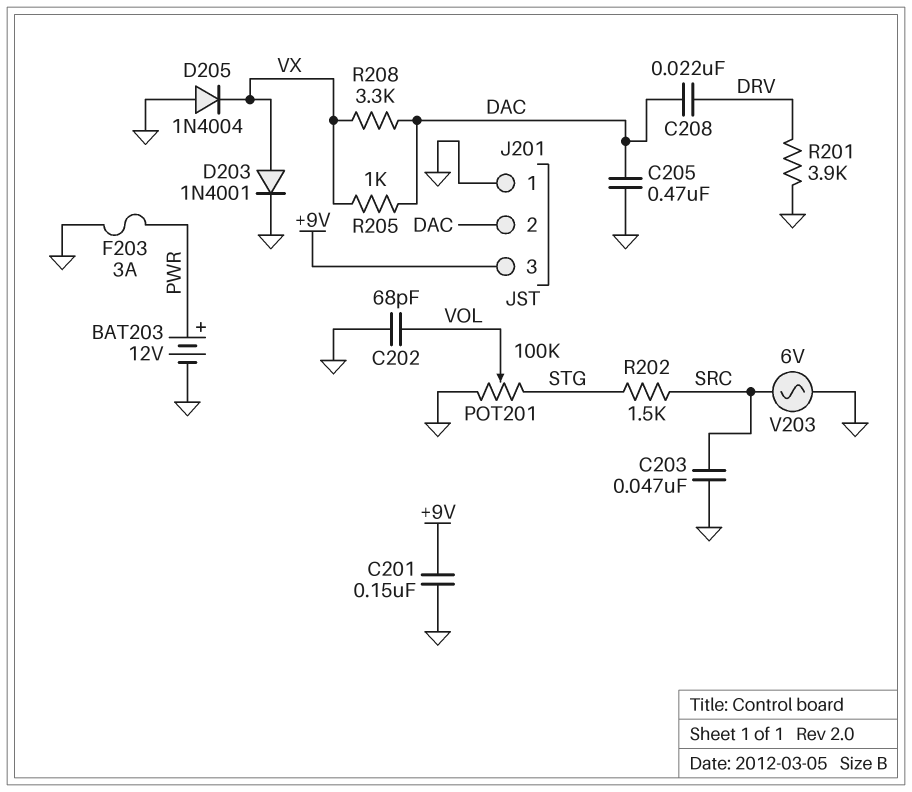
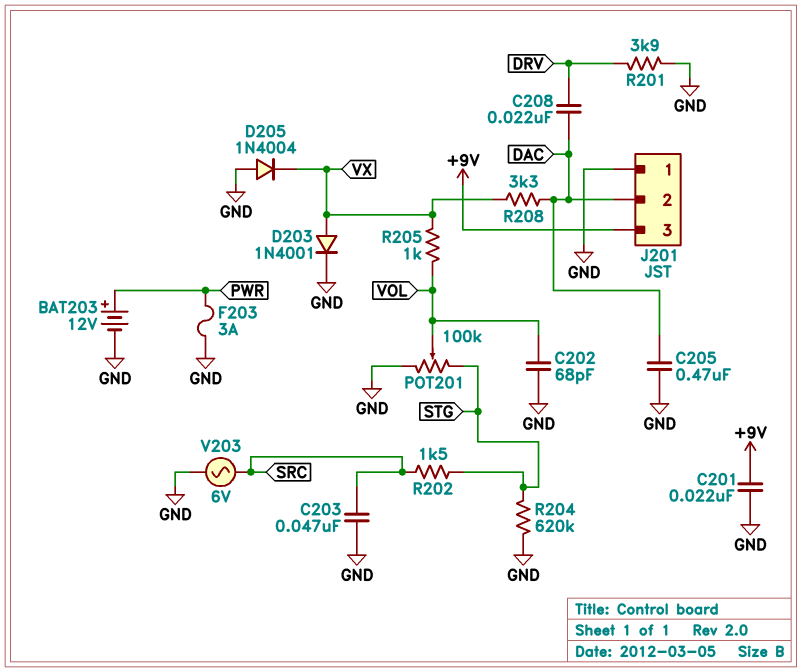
C201: 150nF (+9V, GND) -> 22nF (+9V, GND)
R204: none -> 620k (GND, STG)
R205: 1k (DAC, VX) -> 1k (VOL, VX)

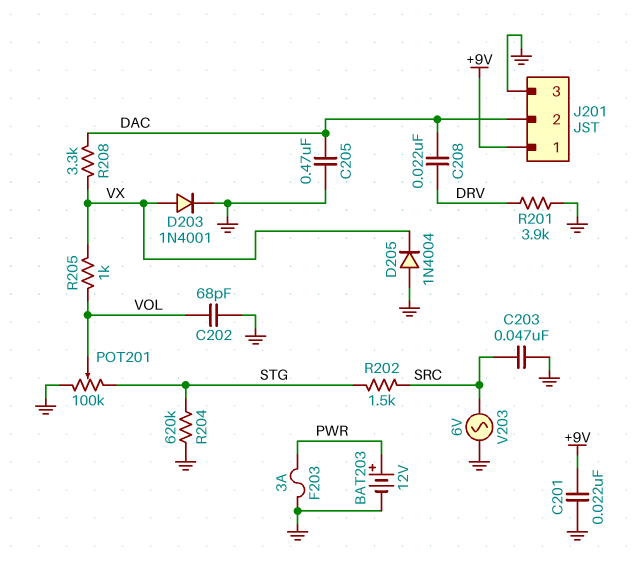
J201 pin 1: GND -> +9V
J201 pin 3: +9V -> GND

